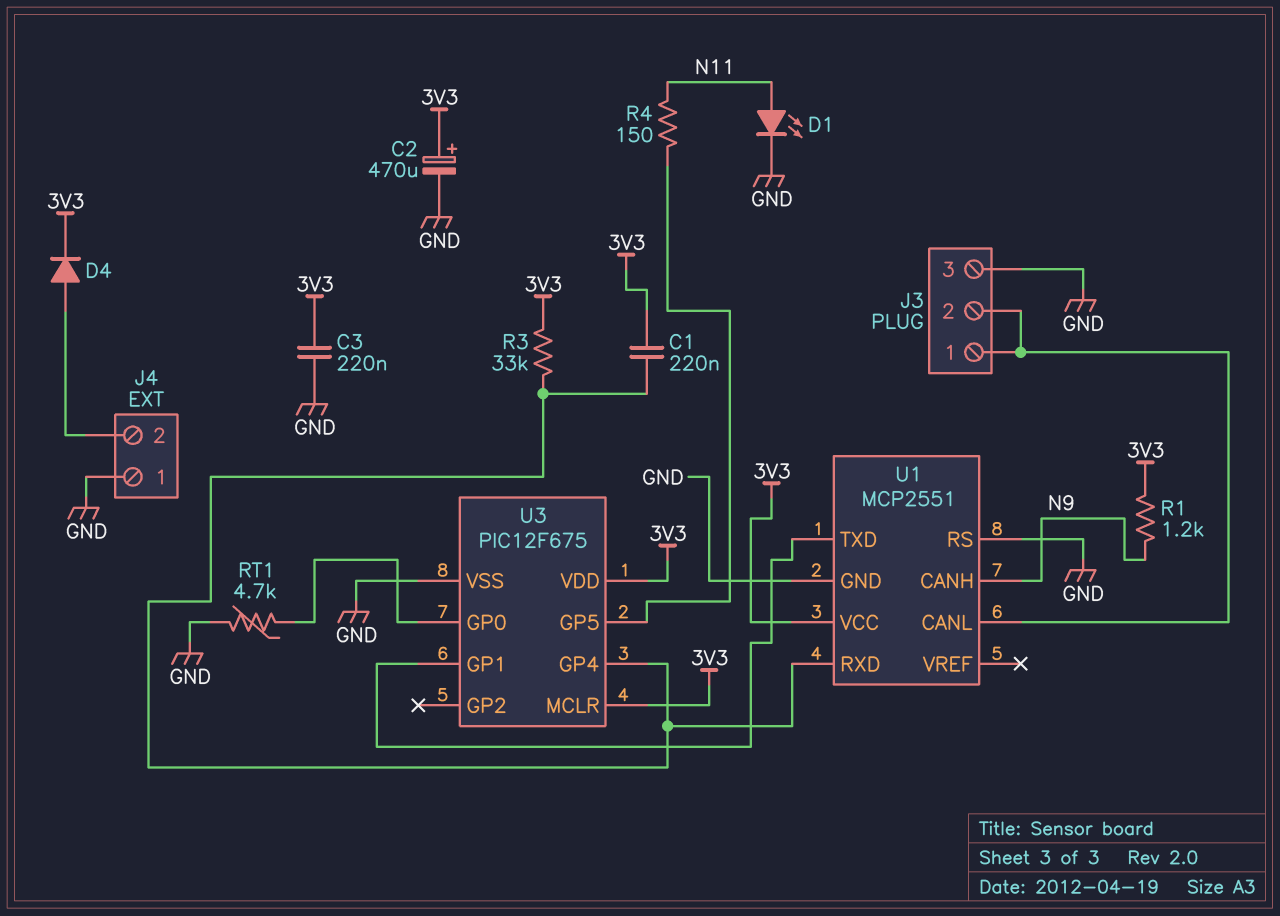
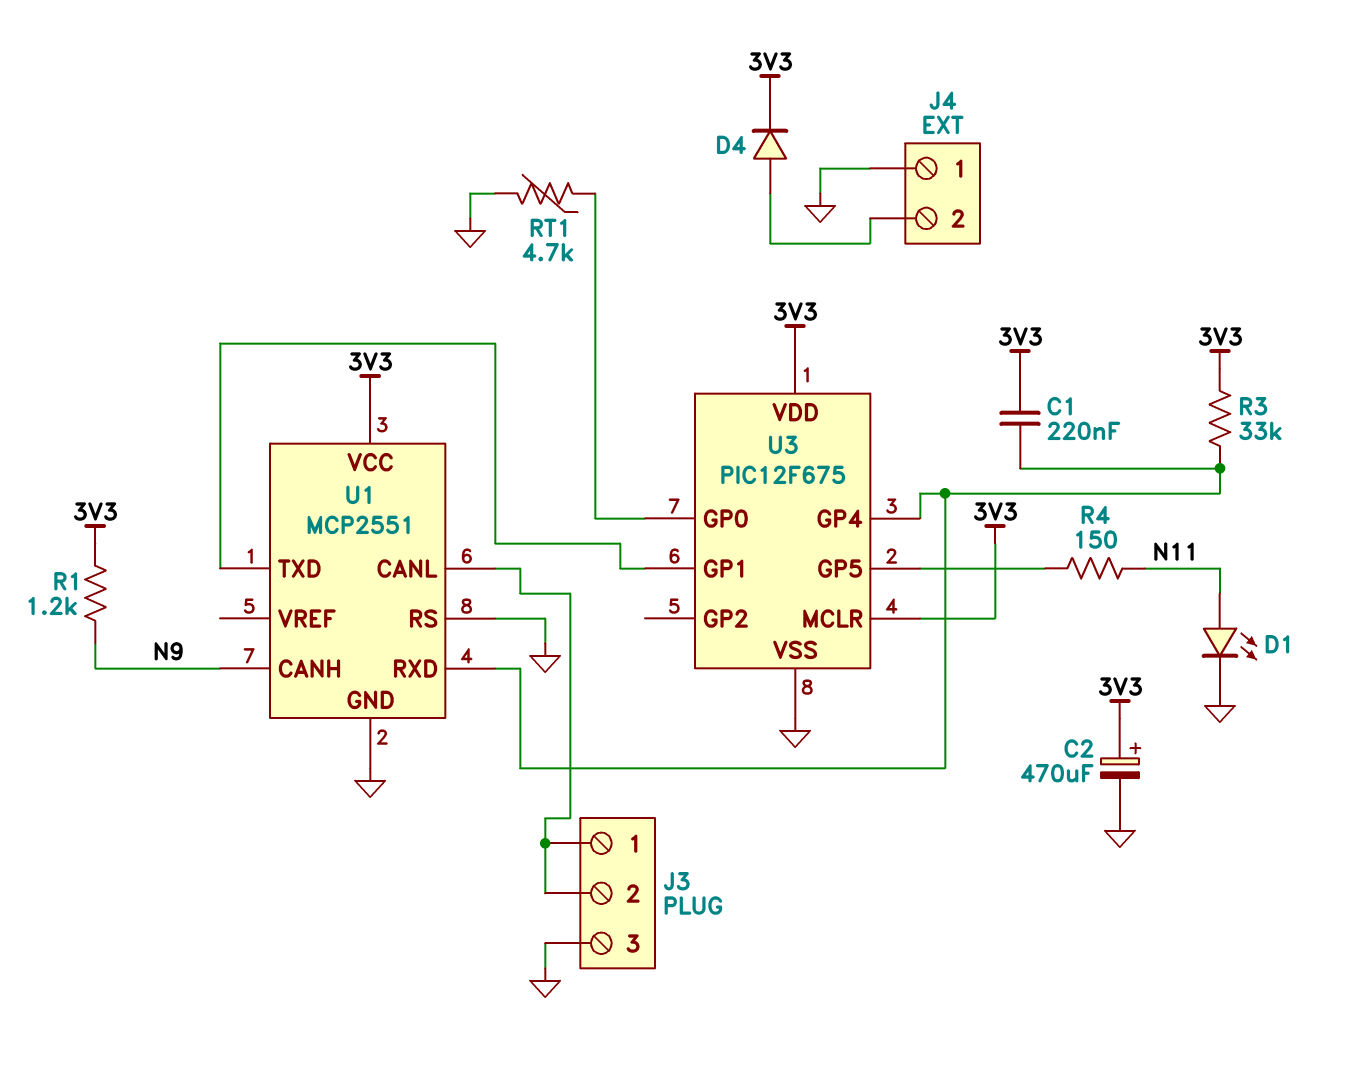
C3: 220nF (3V3, GND) -> none

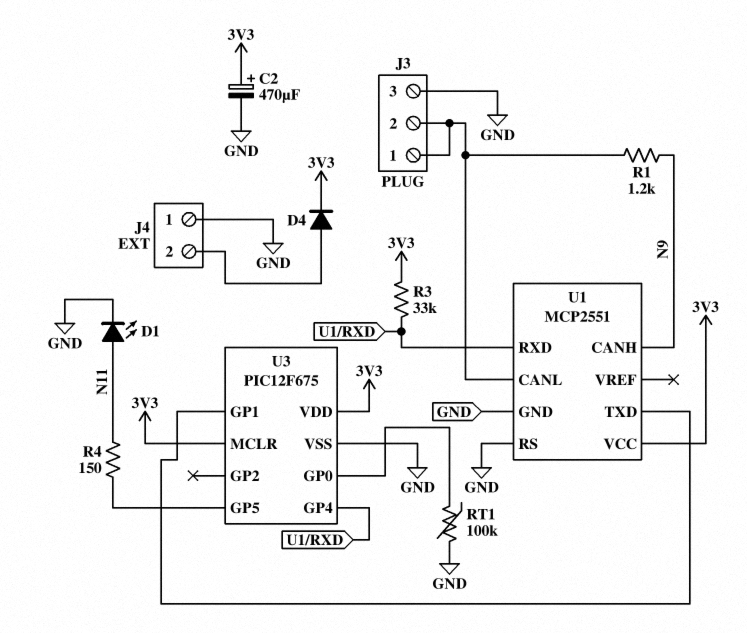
C1: 220nF (3V3, U1/RXD) -> none
R1: 1.2k (3V3, N9) -> 1.2k (J3/1, N9)
RT1: 4.7k (GND, U3/GP0) -> 100k (GND, U3/GP0)

